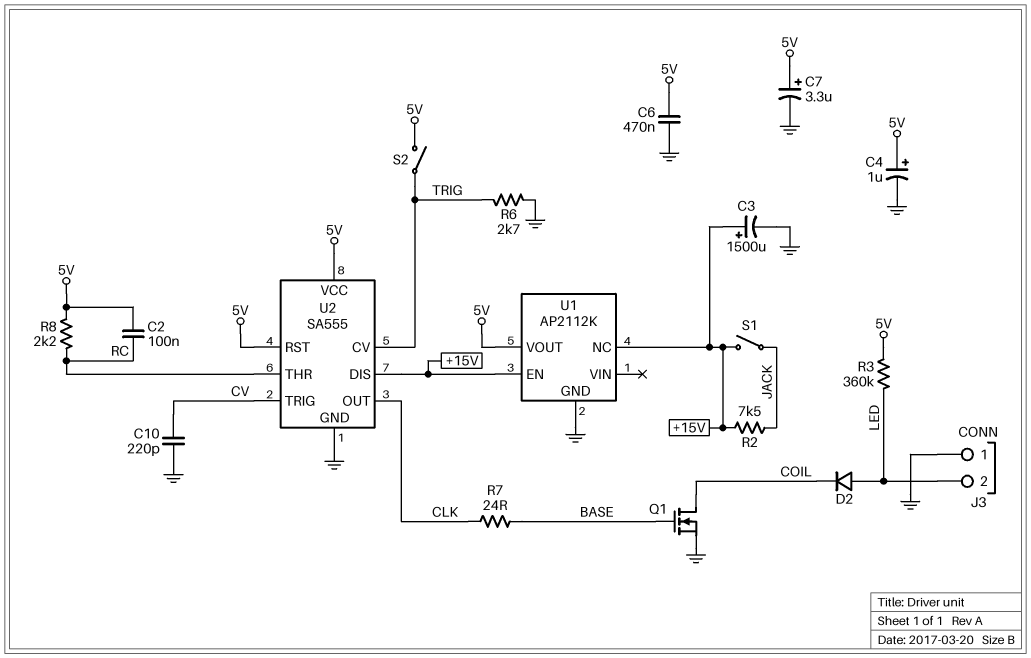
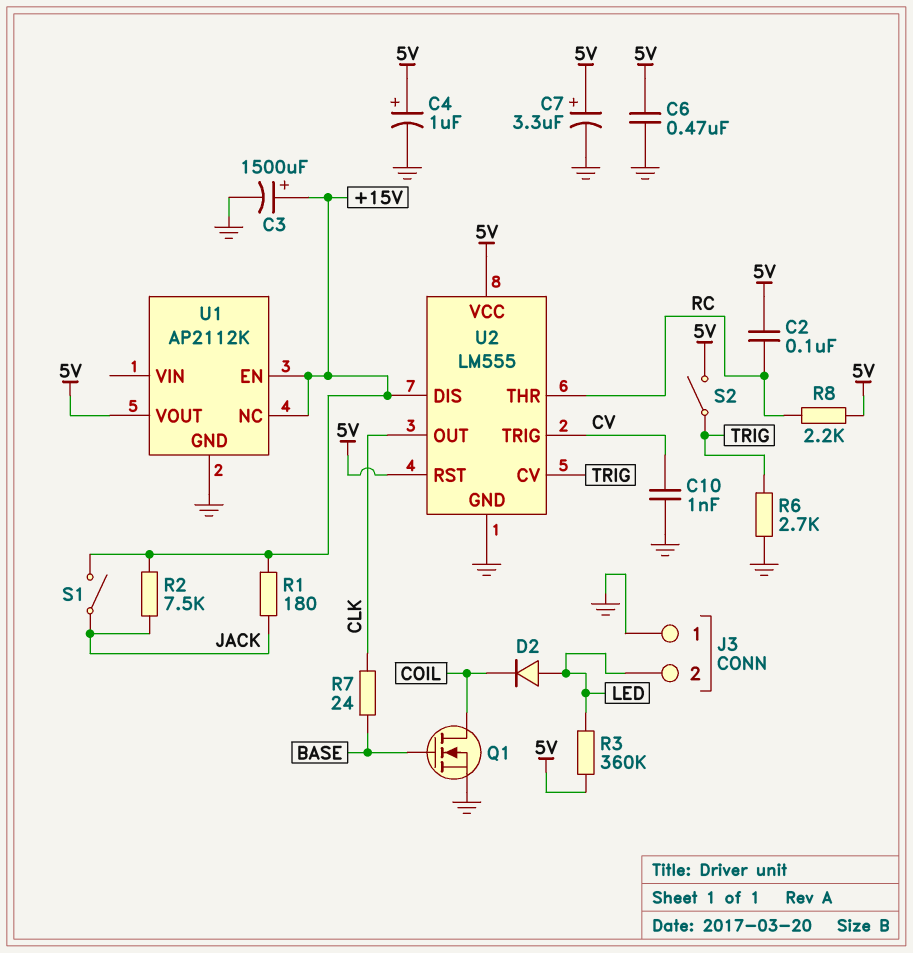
C10: 220pF (CV, GND) -> 1nF (CV, GND)
R1: none -> 180 (+15V, JACK)
U2: SA555 -> LM555

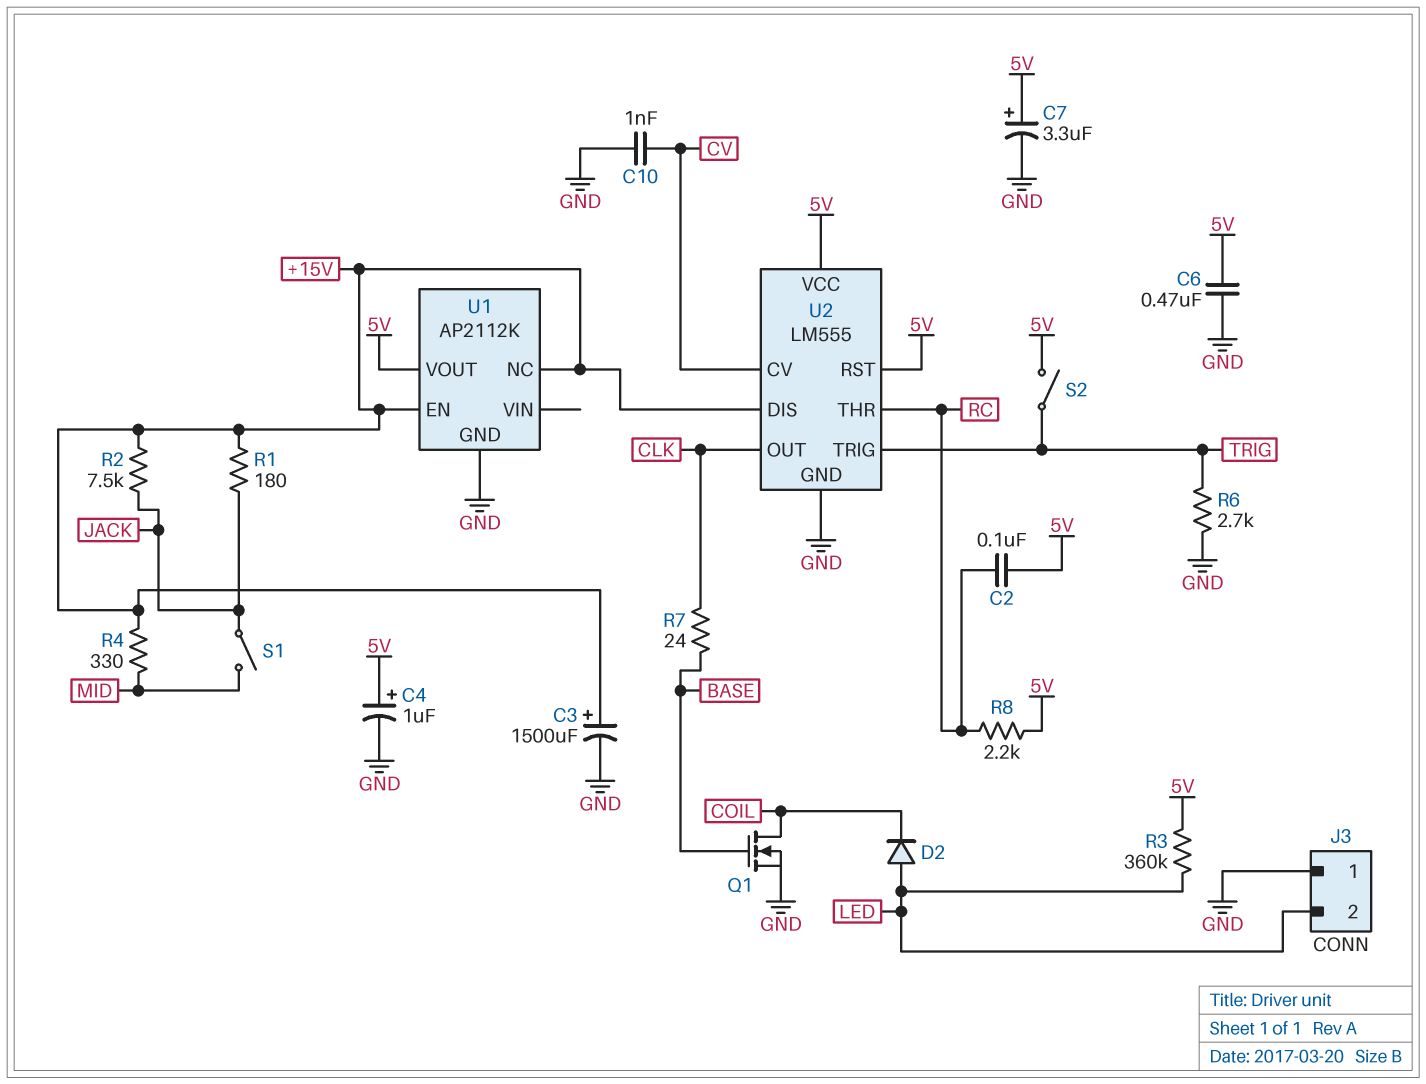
R4: none -> 330 (+15V, MID)
S1: switch (+15V, JACK) -> switch (JACK, MID)
U2 pin CV: TRIG -> CV
U2 pin TRIG: CV -> TRIG

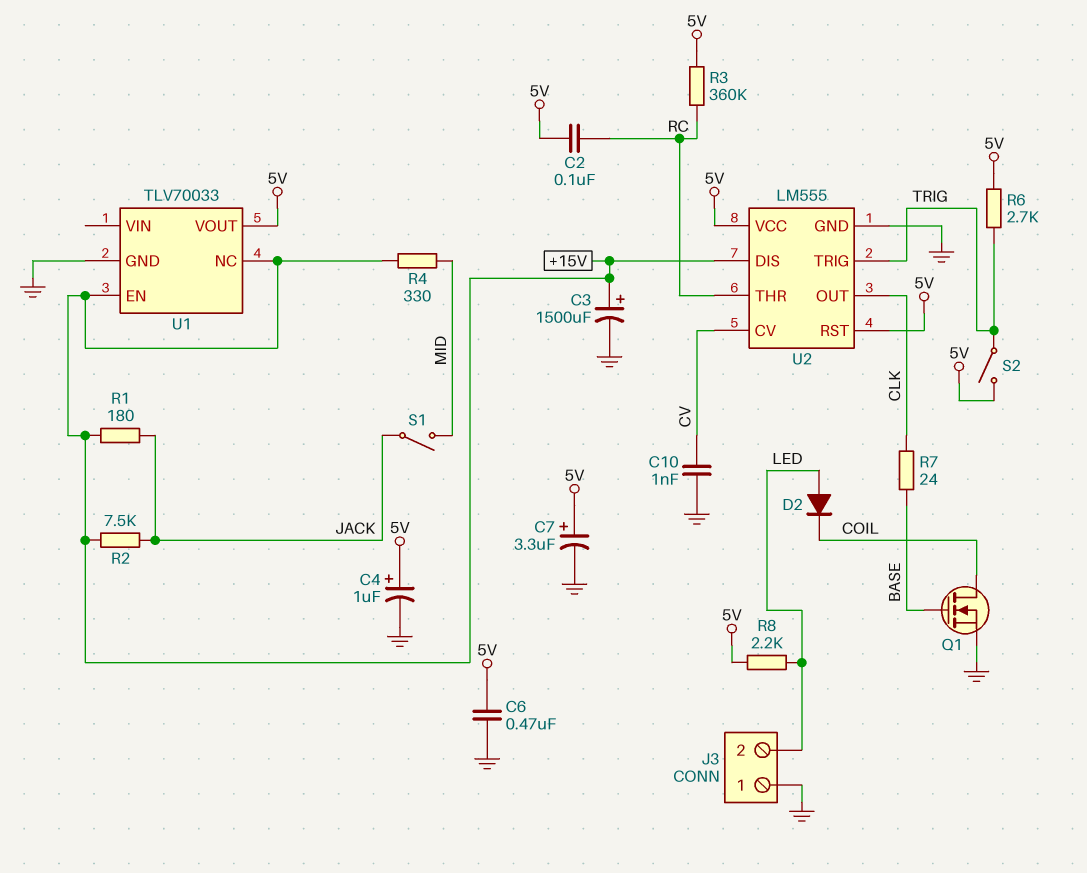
R3: 360k (5V, LED) -> 360k (5V, RC)
R6: 2.7k (GND, TRIG) -> 2.7k (5V, TRIG)
R8: 2.2k (5V, RC) -> 2.2k (5V, LED)
U1: AP2112K -> TLV70033

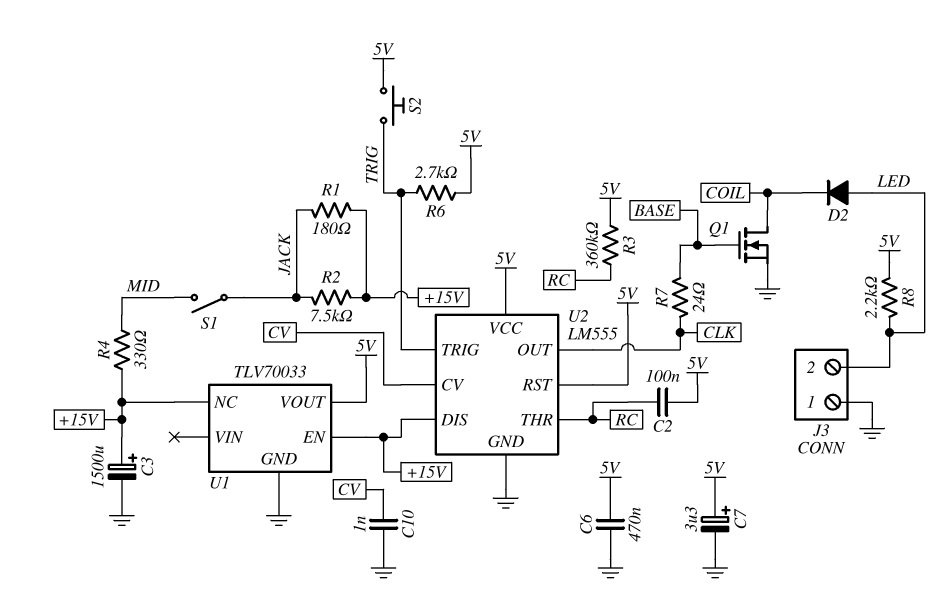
C4: 1uF (plus 5V, minus GND) -> none
S2: switch (5V, TRIG) -> button (5V, TRIG)

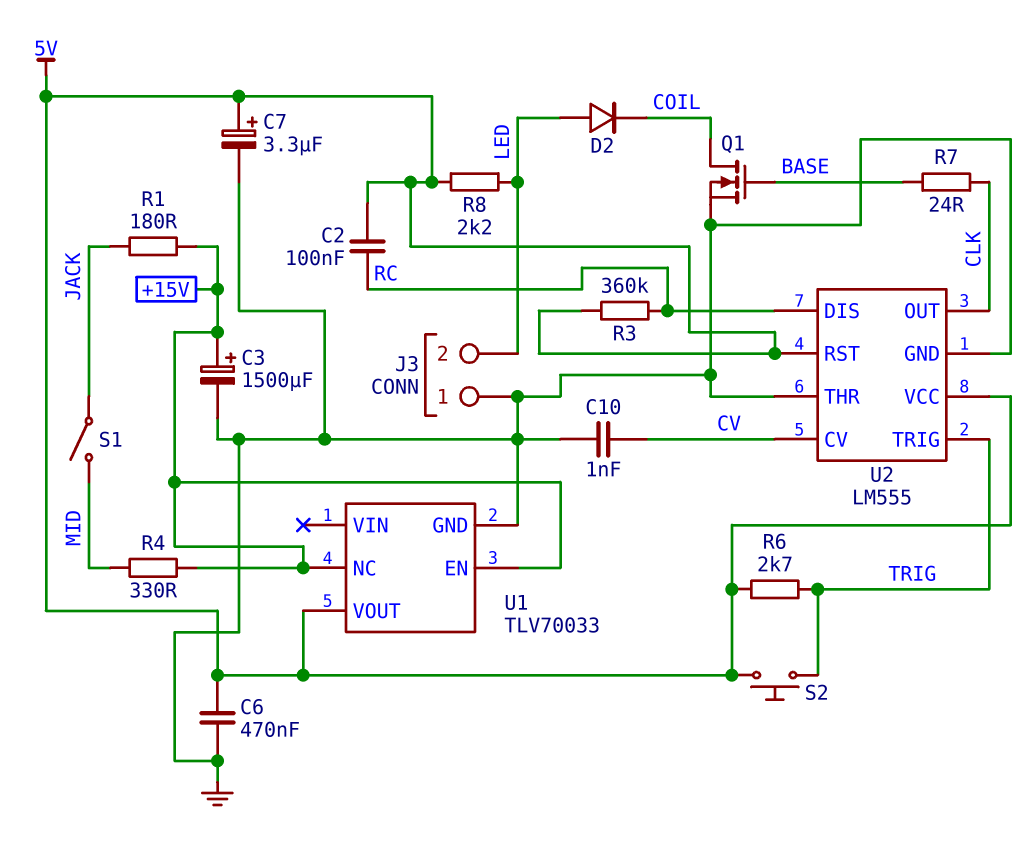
R2: 7.5k (+15V, JACK) -> none
U2 pin DIS: +15V -> RC
U2 pin THR: RC -> GND

